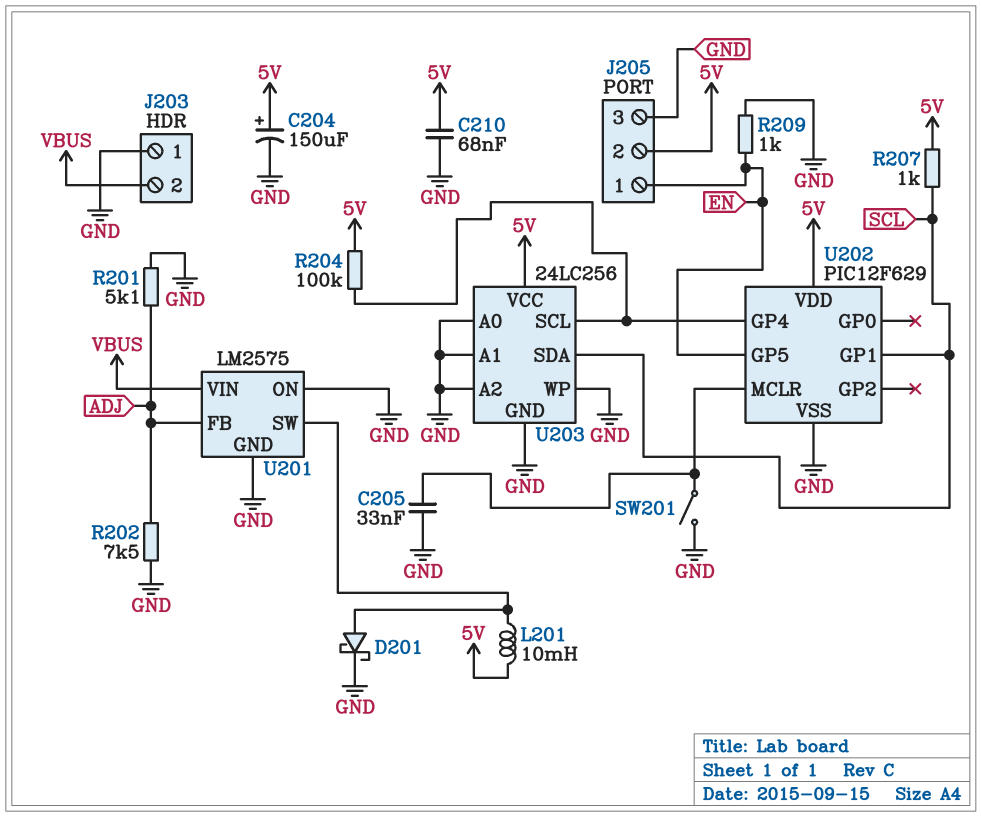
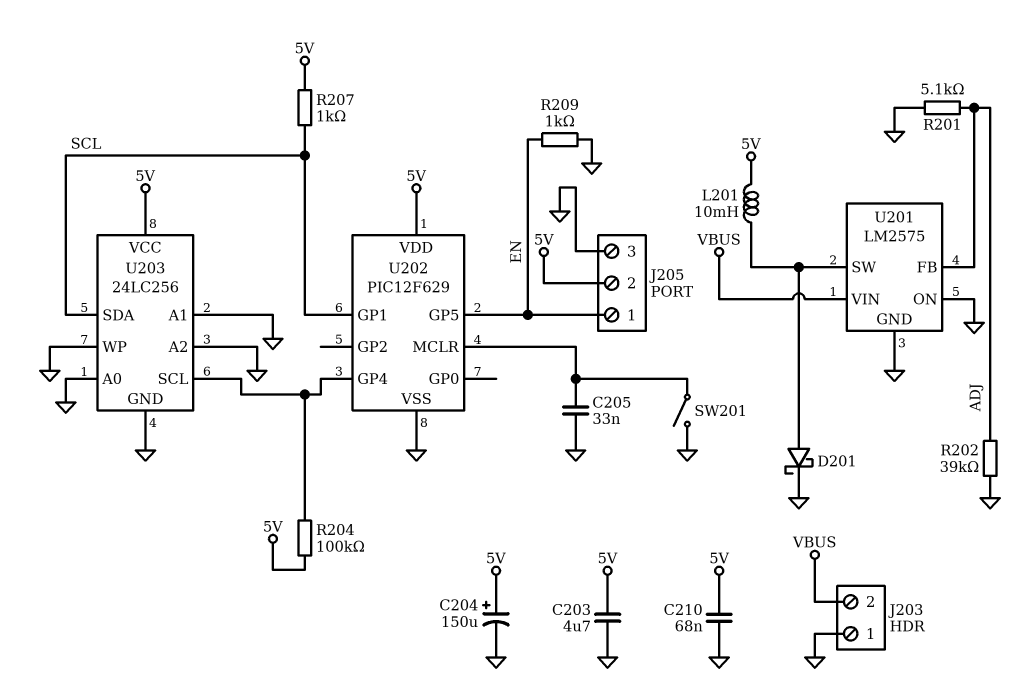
C203: none -> 4.7uF (5V, GND)
R202: 7.5k (ADJ, GND) -> 39k (ADJ, GND)

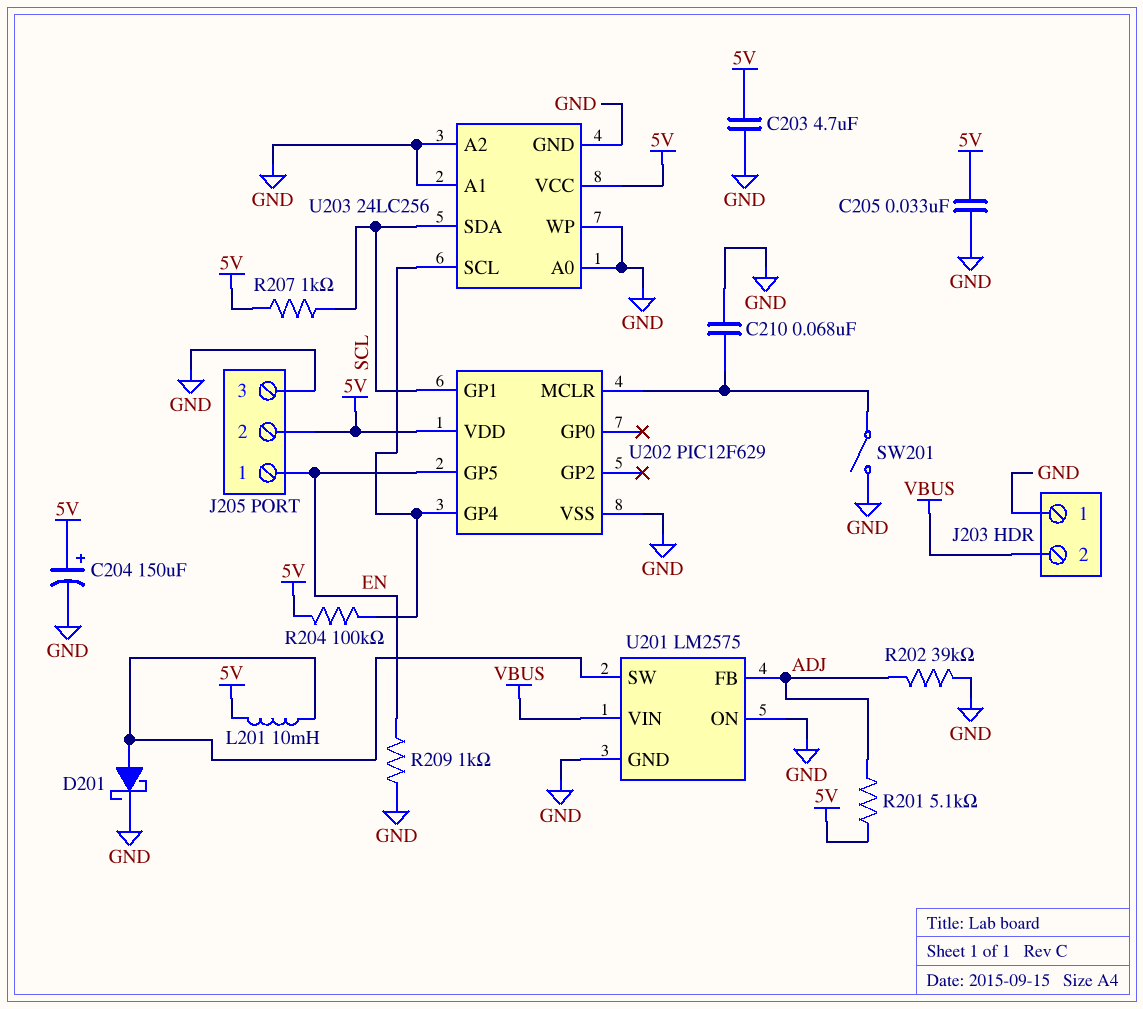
C205: 33nF (GND, U202/MCLR) -> 33nF (5V, GND)
C210: 68nF (5V, GND) -> 68nF (GND, U202/MCLR)
R201: 5.1k (ADJ, GND) -> 5.1k (5V, ADJ)

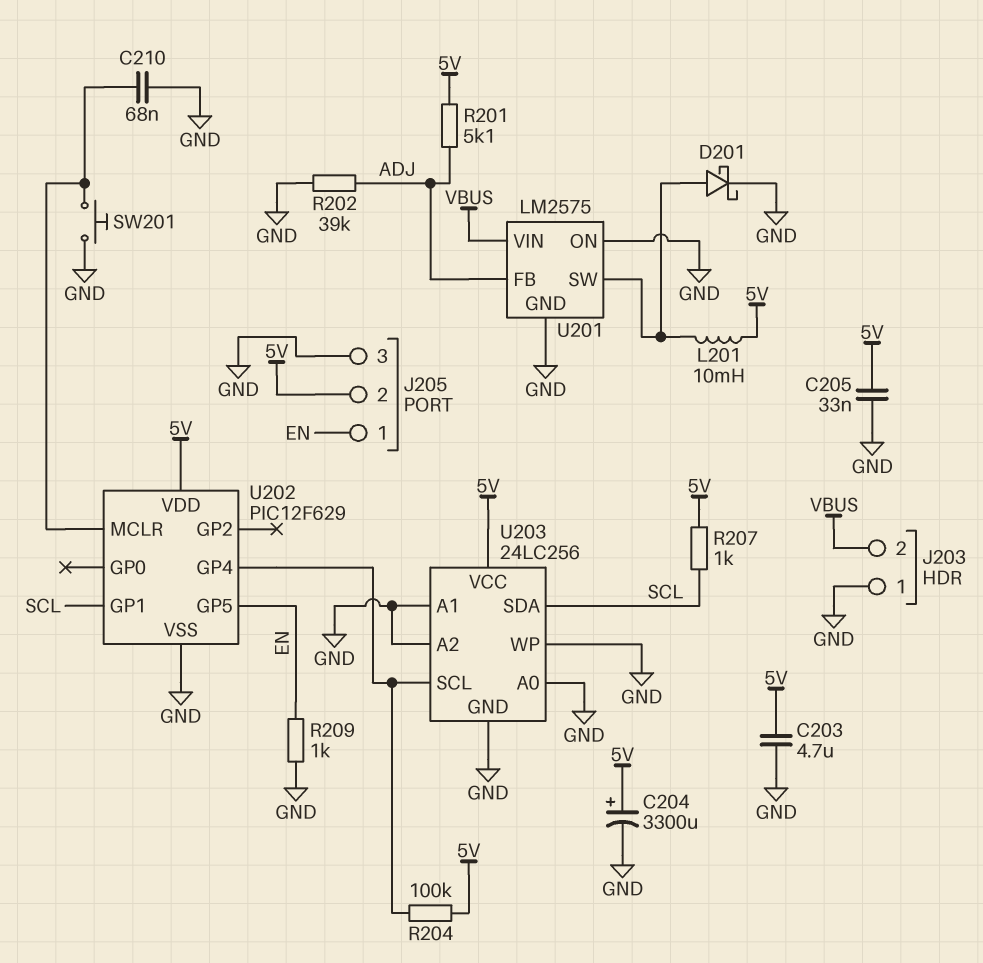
C204: 150uF (plus 5V, minus GND) -> 3300uF (plus 5V, minus GND)
SW201: switch (GND, U202/MCLR) -> button (GND, U202/MCLR)

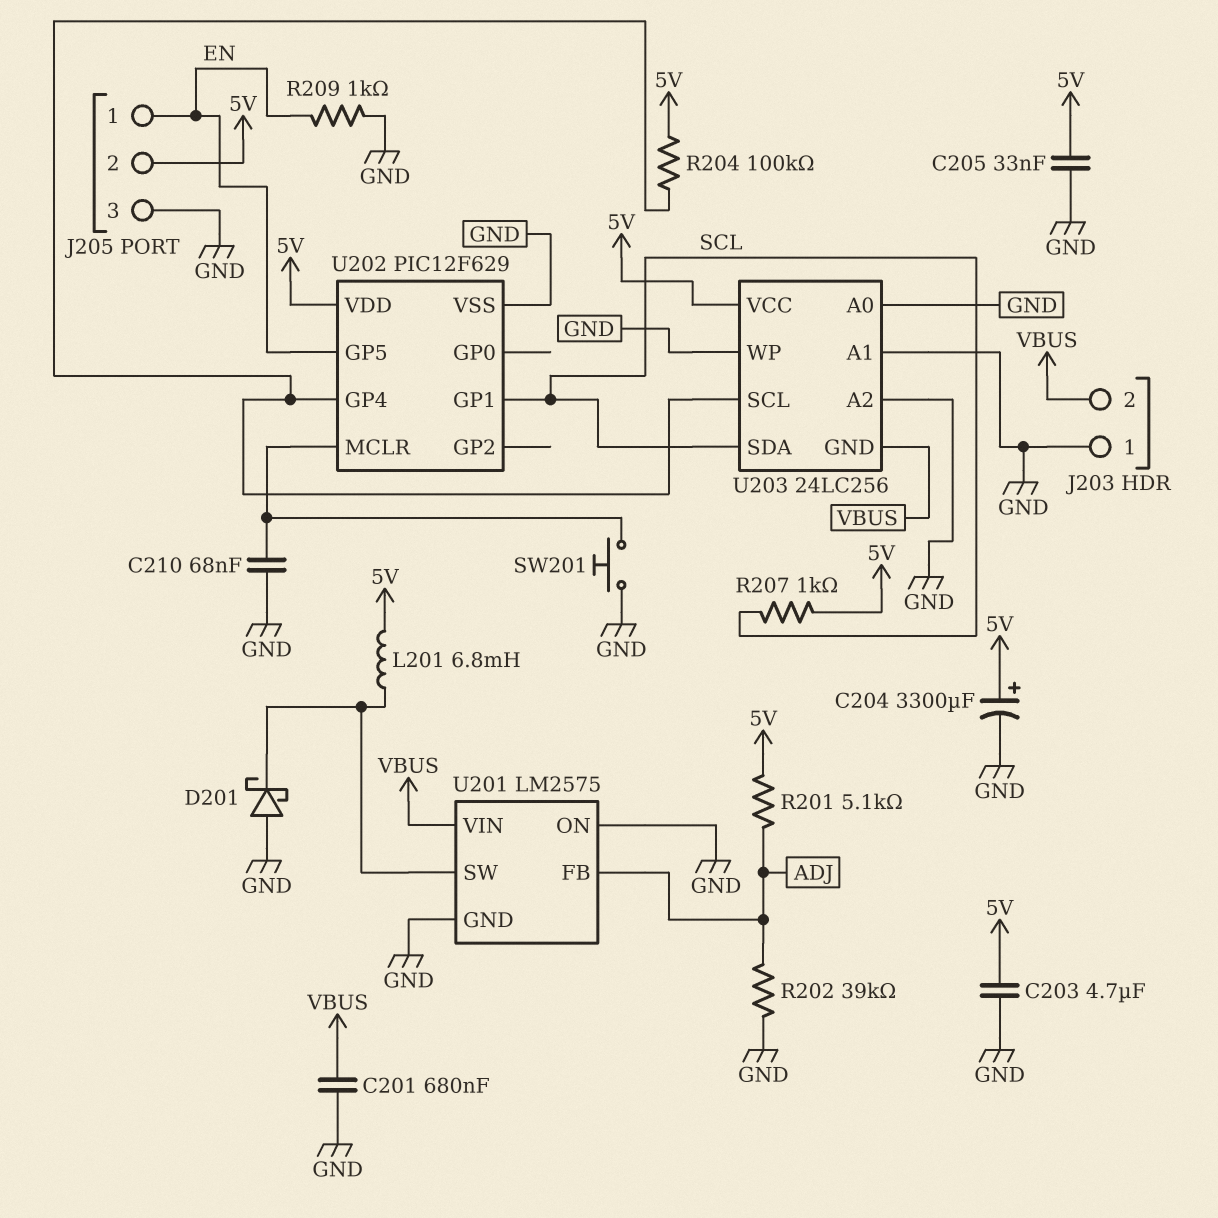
C201: none -> 680nF (GND, VBUS)
D201: schottky (A U201/SW, K GND) -> schottky (A GND, K U201/SW)
L201: 10mH (5V, U201/SW) -> 6.8mH (5V, U201/SW)
U203 pin GND: GND -> VBUS

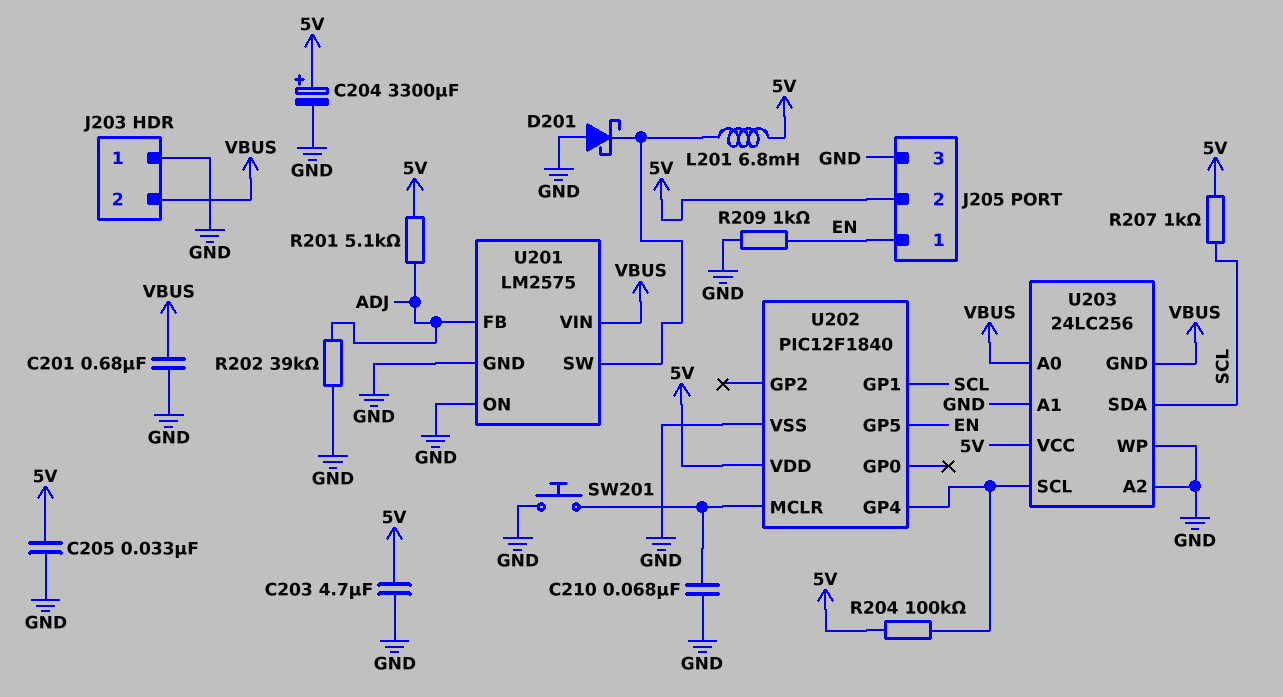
U202: PIC12F629 -> PIC12F1840
U203 pin A0: GND -> VBUS

